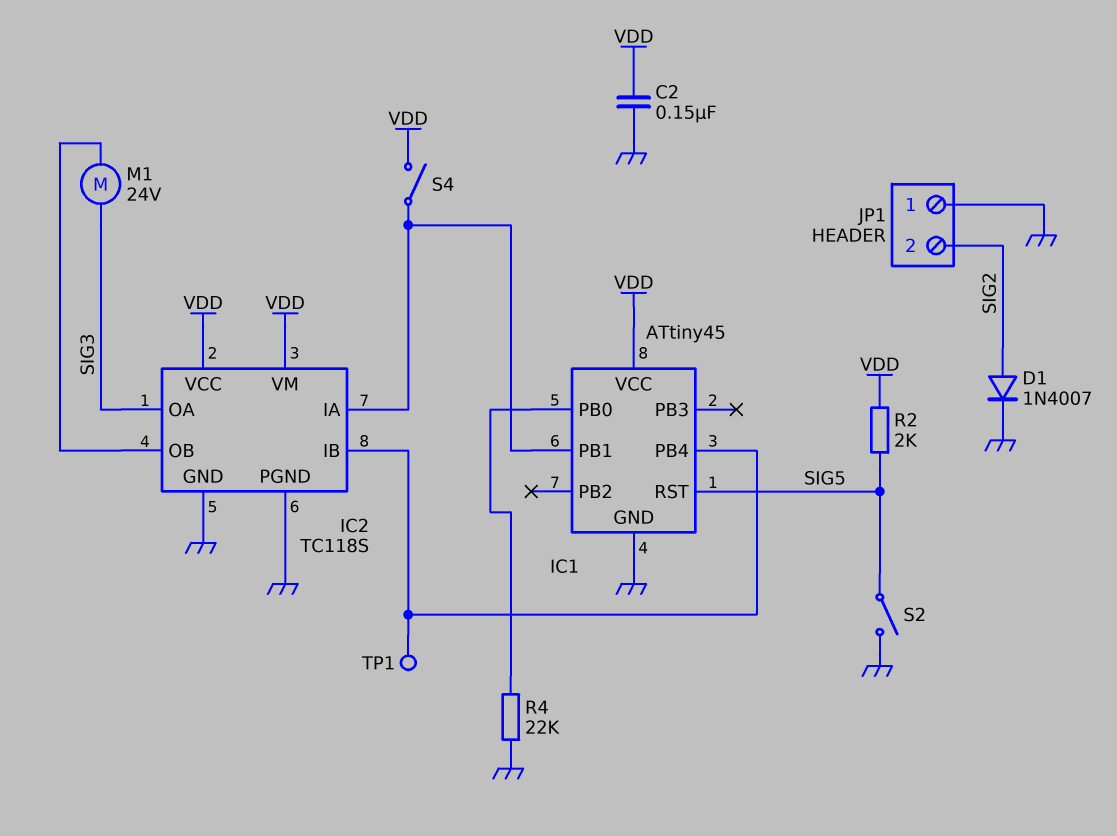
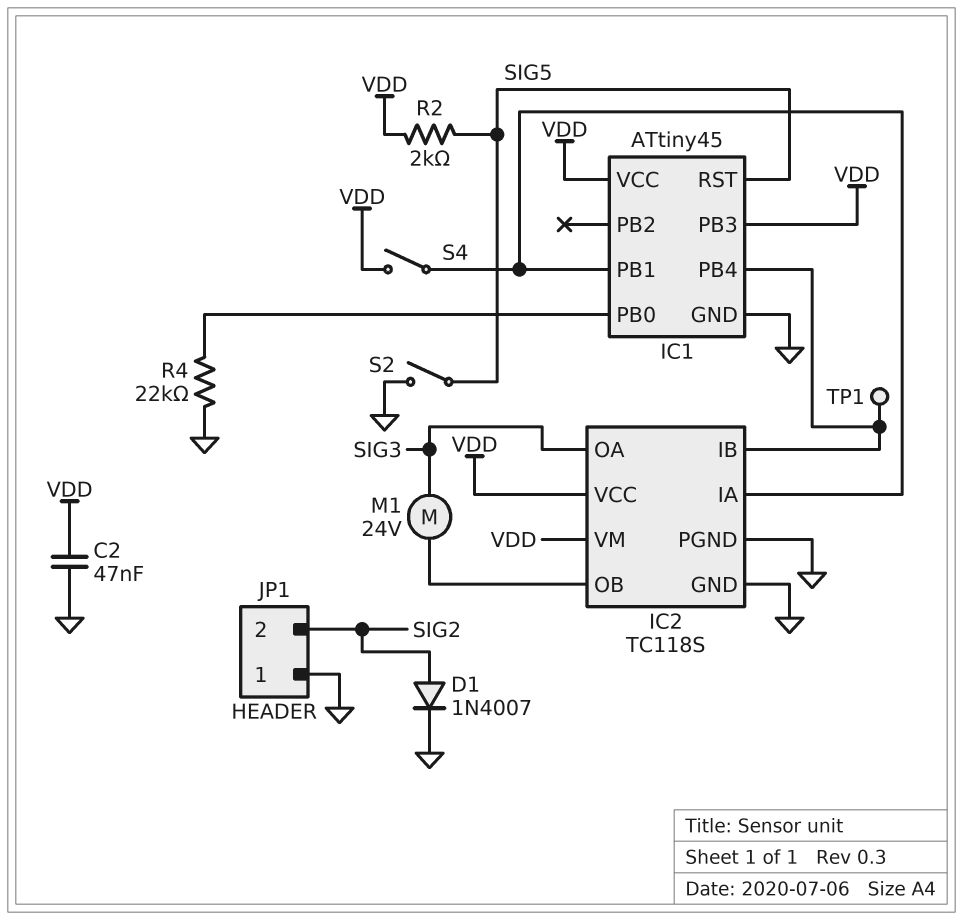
C2: 150nF (GND, VDD) -> 47nF (GND, VDD)
IC1 pin PB3: none -> VDD

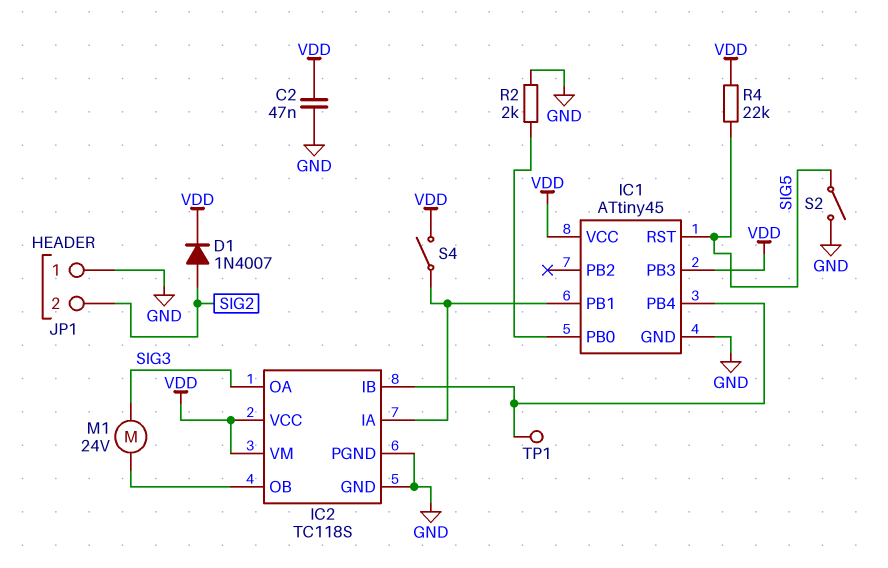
D1: diode 1N4007 (A SIG2, K GND) -> diode 1N4007 (A SIG2, K VDD)
R2: 2k (SIG5, VDD) -> 2k (GND, IC1/PB0)
R4: 22k (GND, IC1/PB0) -> 22k (SIG5, VDD)

